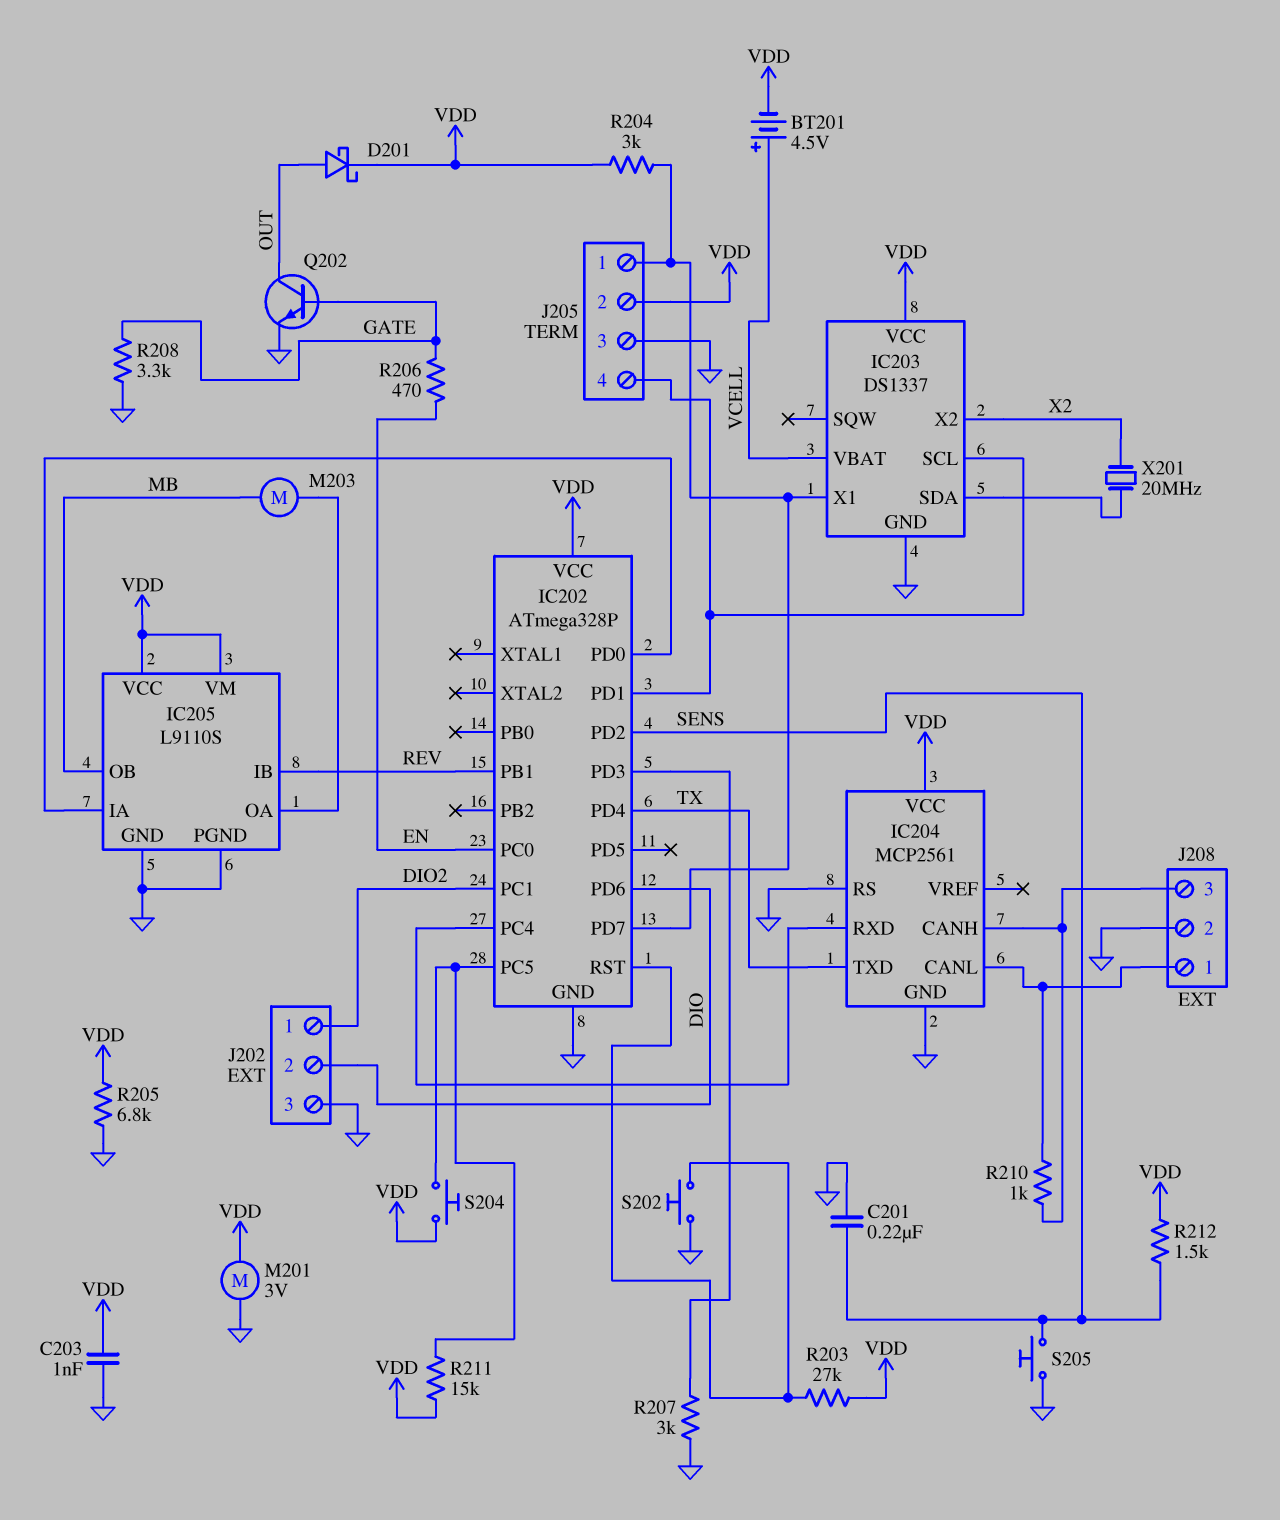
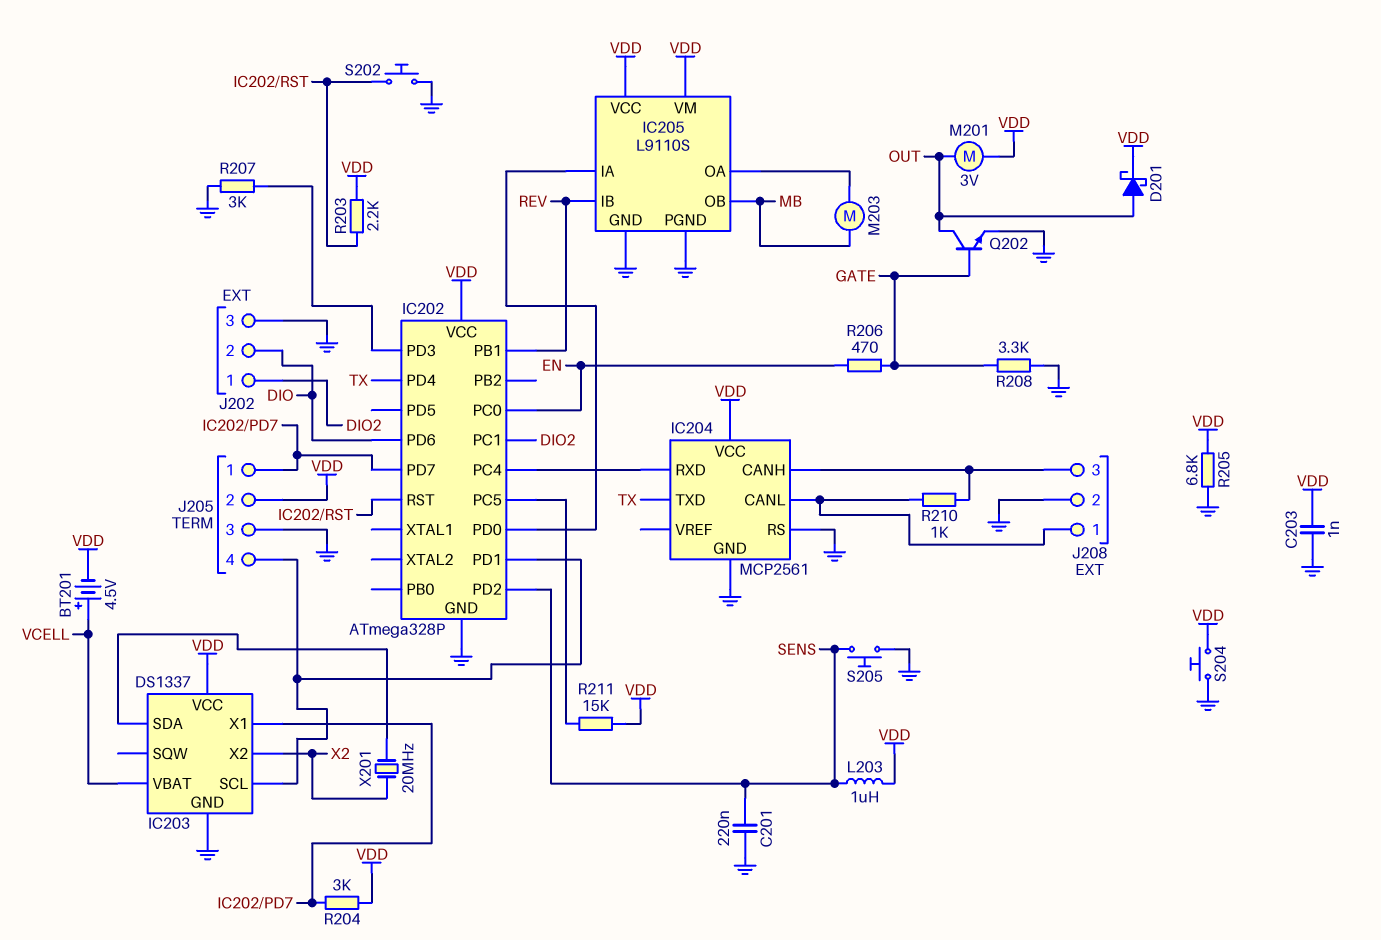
L203: none -> 1uH (SENS, VDD)
M201: motor 3V (GND, VDD) -> motor 3V (OUT, VDD)
R203: 27k (IC202/RST, VDD) -> 2.2k (IC202/RST, VDD)
R212: 1.5k (SENS, VDD) -> none
S204: button (IC202/PC5, VDD) -> button (GND, VDD)

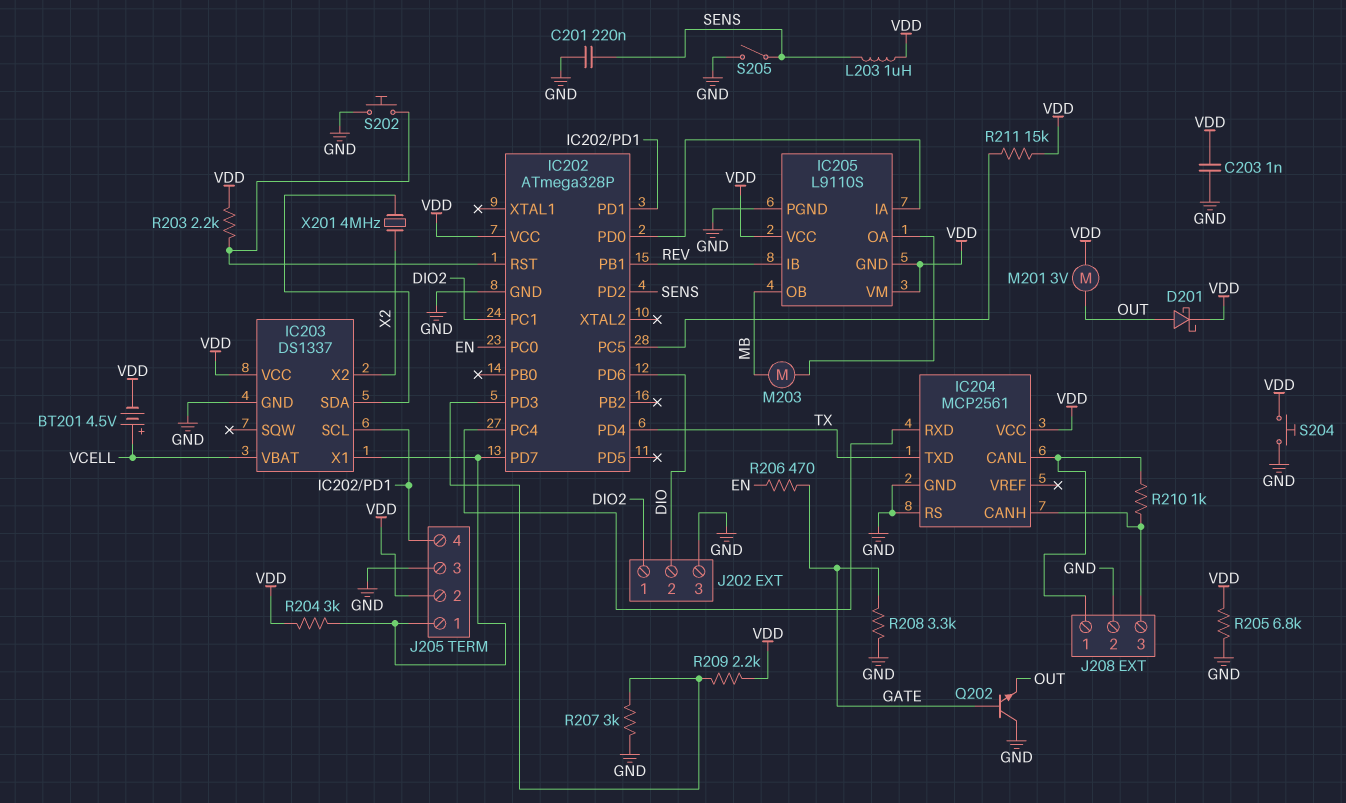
IC205 pin GND: GND -> VDD
Q202: NPN (B GATE, C OUT, E GND) -> NPN (B GATE, C GND, E OUT)
R209: none -> 2.2k (IC202/PD3, VDD)
S205: button (GND, SENS) -> switch (GND, SENS)
X201: 20MHz (IC203/SDA, X2) -> 4MHz (IC203/SDA, X2)

